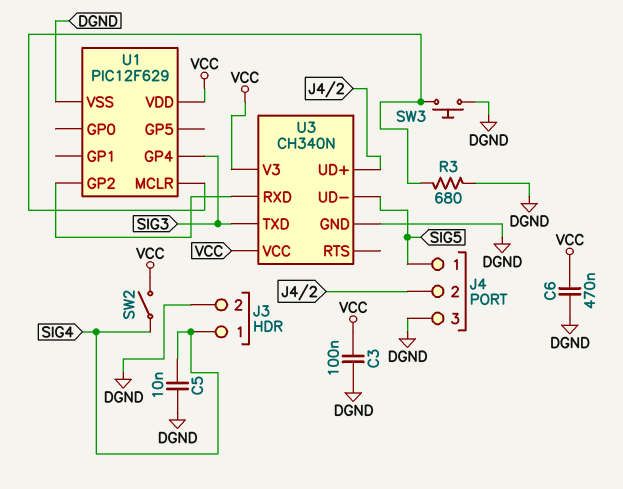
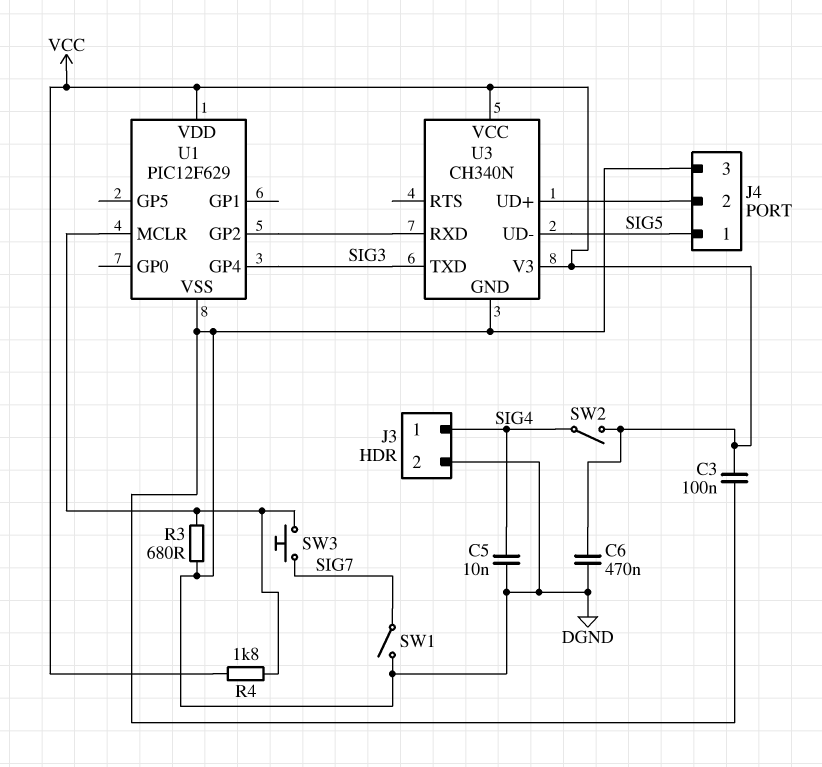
R4: none -> 1.8k (U1/MCLR, VCC)
SW1: none -> switch (DGND, SIG7)
SW3: button (DGND, U1/MCLR) -> button (SIG7, U1/MCLR)

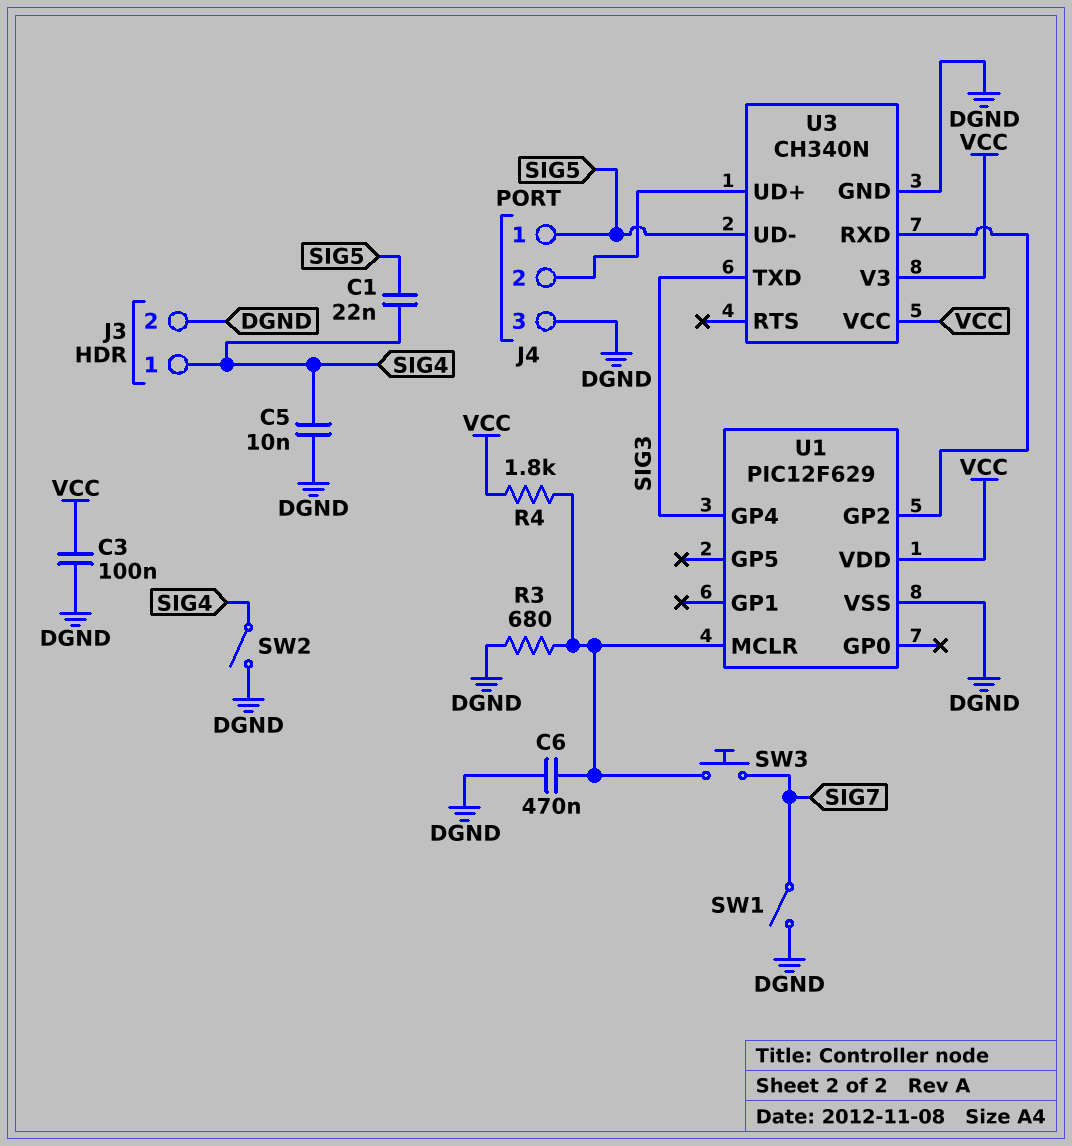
C1: none -> 22nF (SIG4, SIG5)
C6: 470nF (DGND, VCC) -> 470nF (DGND, U1/MCLR)
SW2: switch (SIG4, VCC) -> switch (DGND, SIG4)

